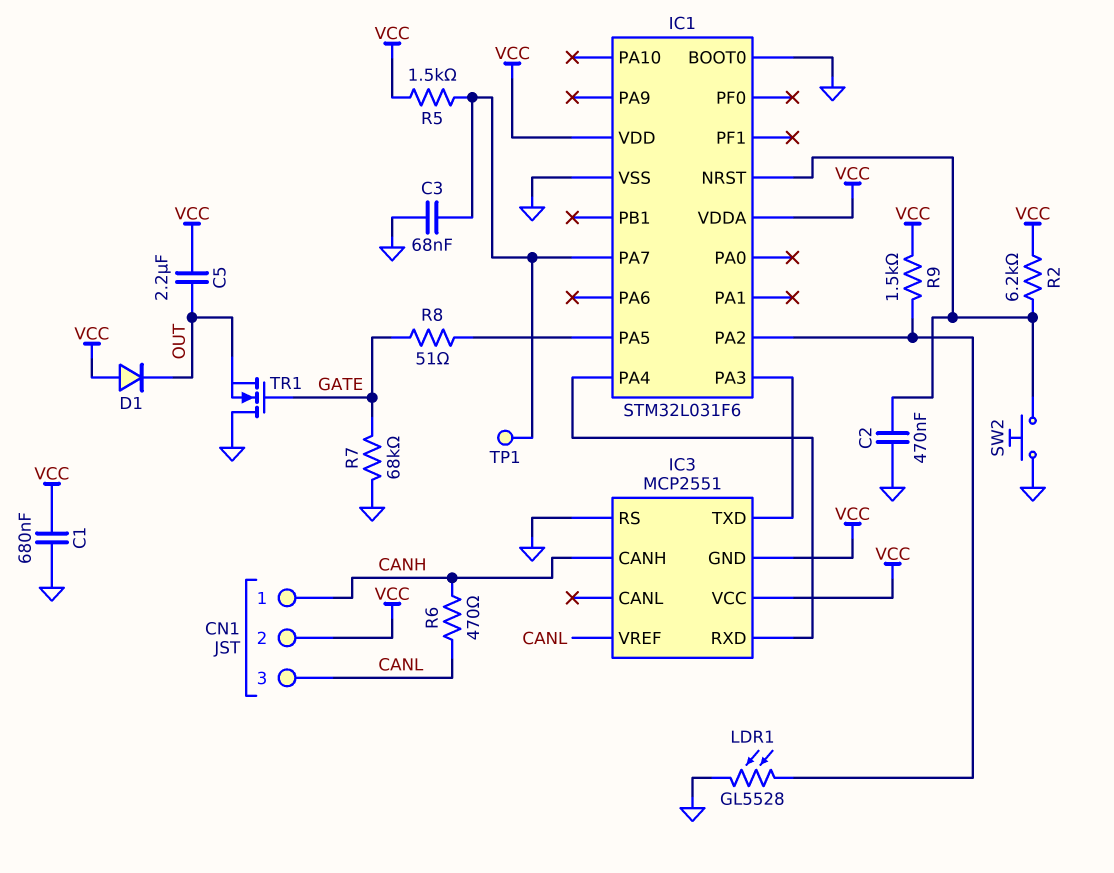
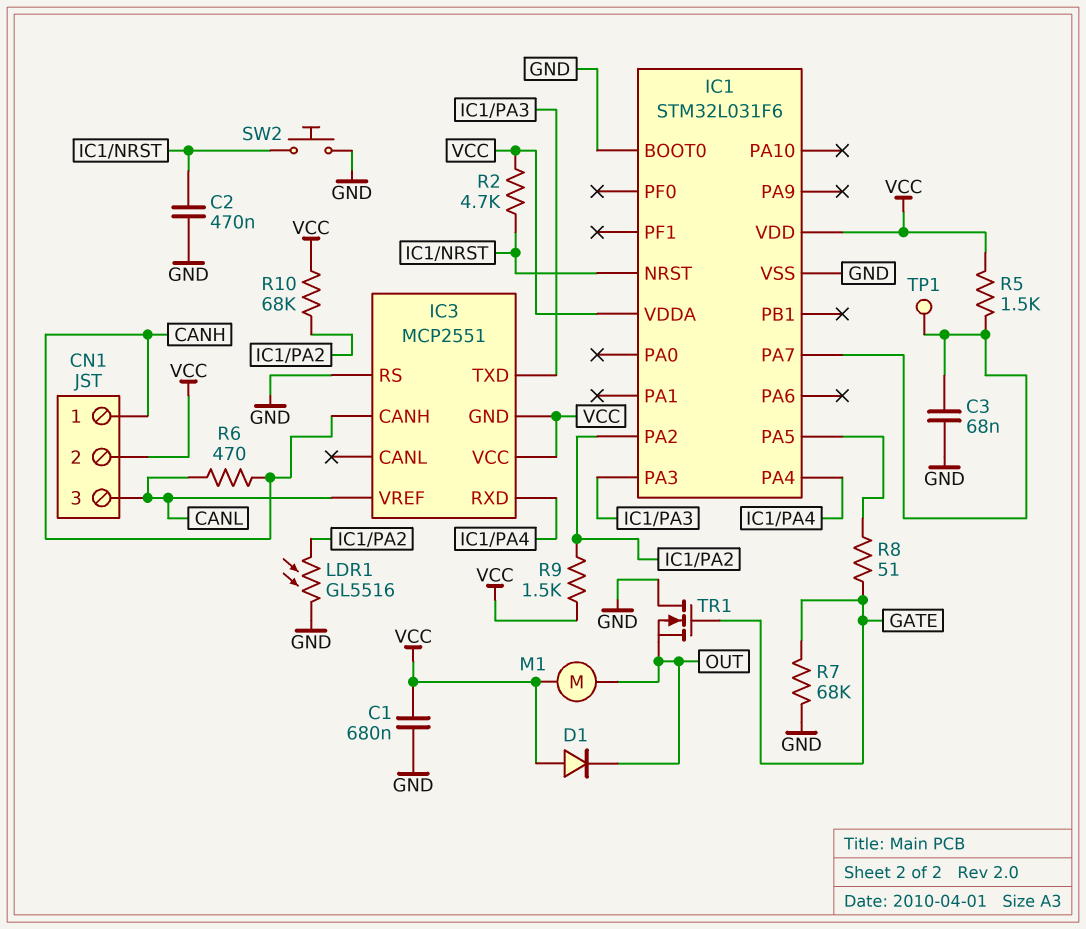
C5: 2.2uF (OUT, VCC) -> none
LDR1: GL5528 (GND, IC1/PA2) -> GL5516 (GND, IC1/PA2)
M1: none -> motor (OUT, VCC)
R2: 6.2k (IC1/NRST, VCC) -> 4.7k (IC1/NRST, VCC)
R10: none -> 68k (IC1/PA2, VCC)

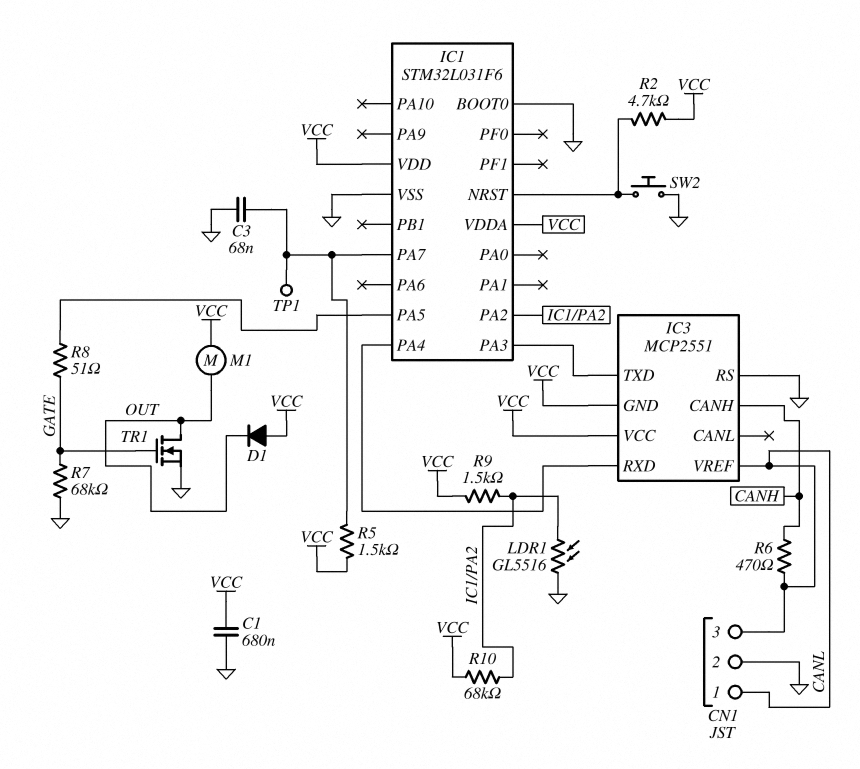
C2: 470nF (GND, IC1/NRST) -> none
CN1 pin 1: CANH -> CANL
CN1 pin 2: VCC -> GND
TR1: NMOS (G GATE, D GND, S OUT) -> NMOS (G GATE, D OUT, S GND)

